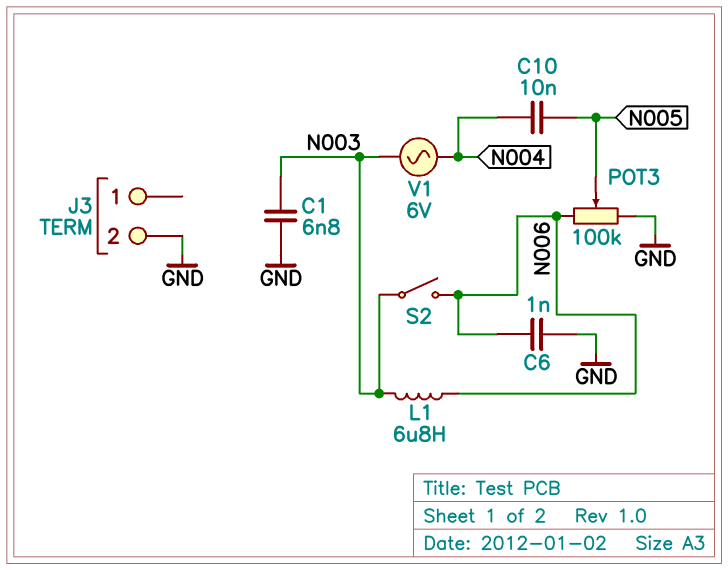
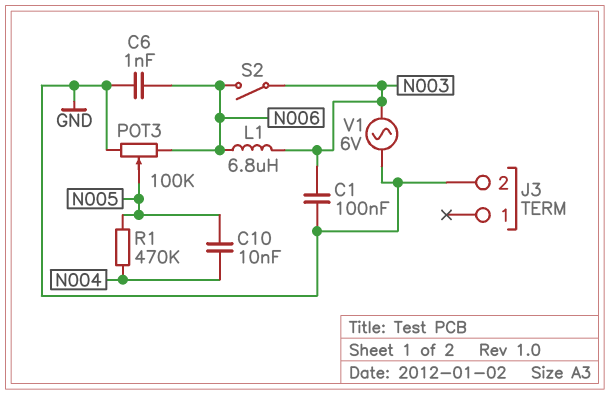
C1: 6.8nF (GND, N003) -> 100nF (GND, N003)
R1: none -> 470k (N004, N005)
V1: AC 6V (N003, N004) -> AC 6V (GND, N003)

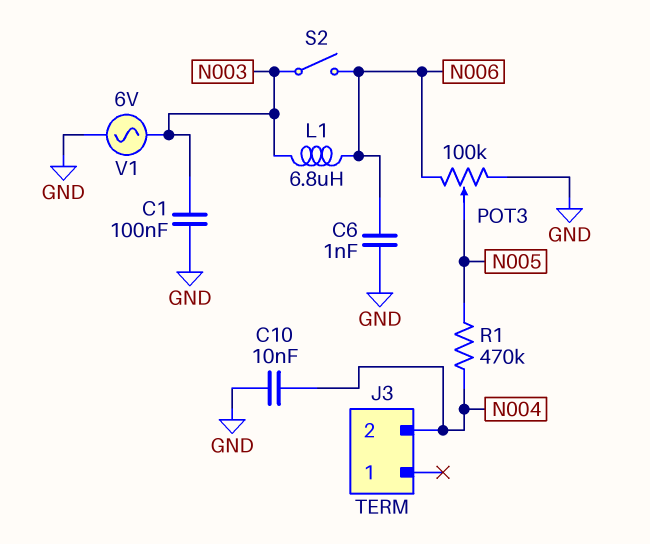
C10: 10nF (N004, N005) -> 10nF (GND, N004)
J3 pin 2: GND -> N004

